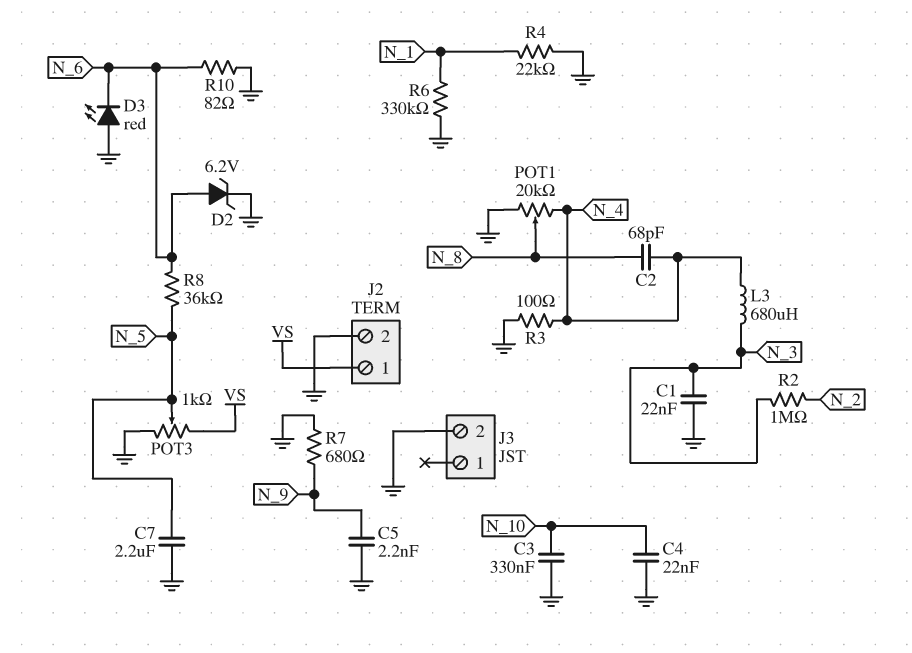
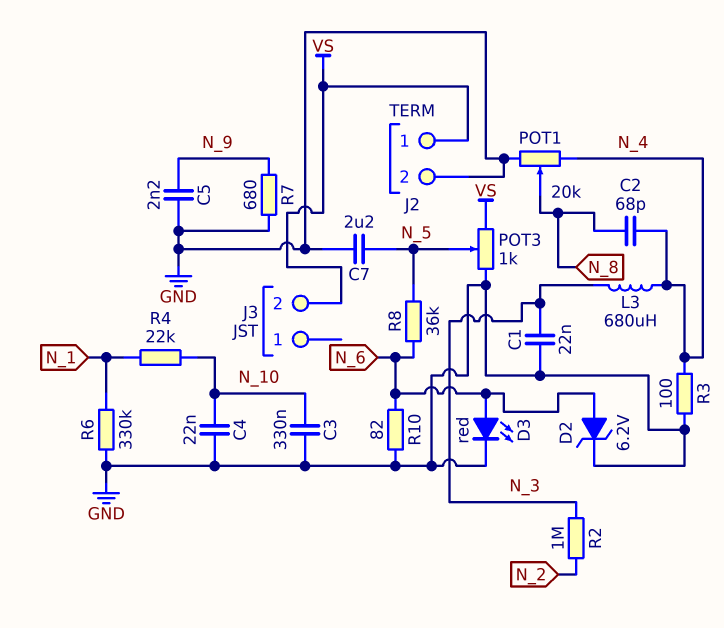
D3: LED red (A GND, K N_6) -> LED red (A N_6, K GND)
J3 pin 2: GND -> VS
R4: 22k (GND, N_1) -> 22k (N_1, N_10)

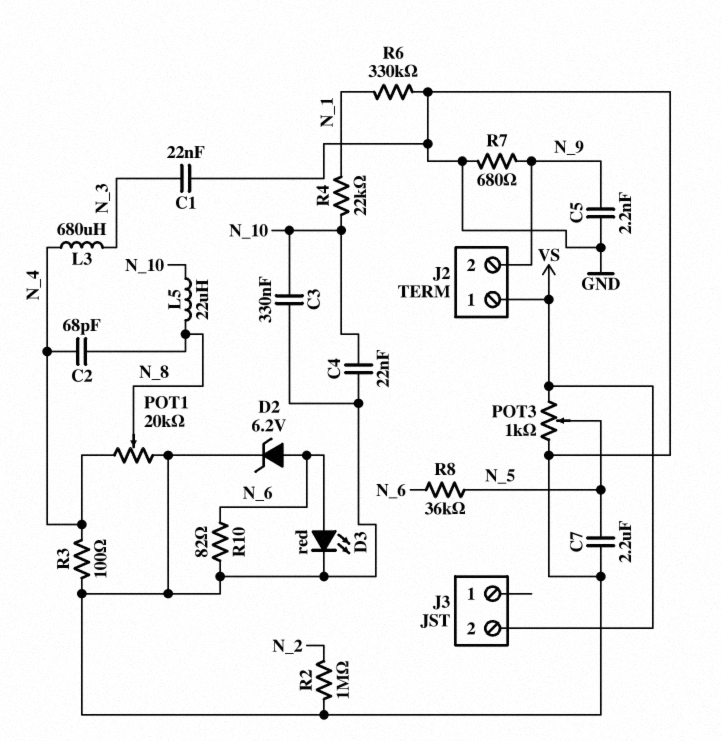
J2 pin 2: GND -> N_9
L5: none -> 22uH (N_8, N_10)
R2: 1M (N_2, N_3) -> 1M (GND, N_2)

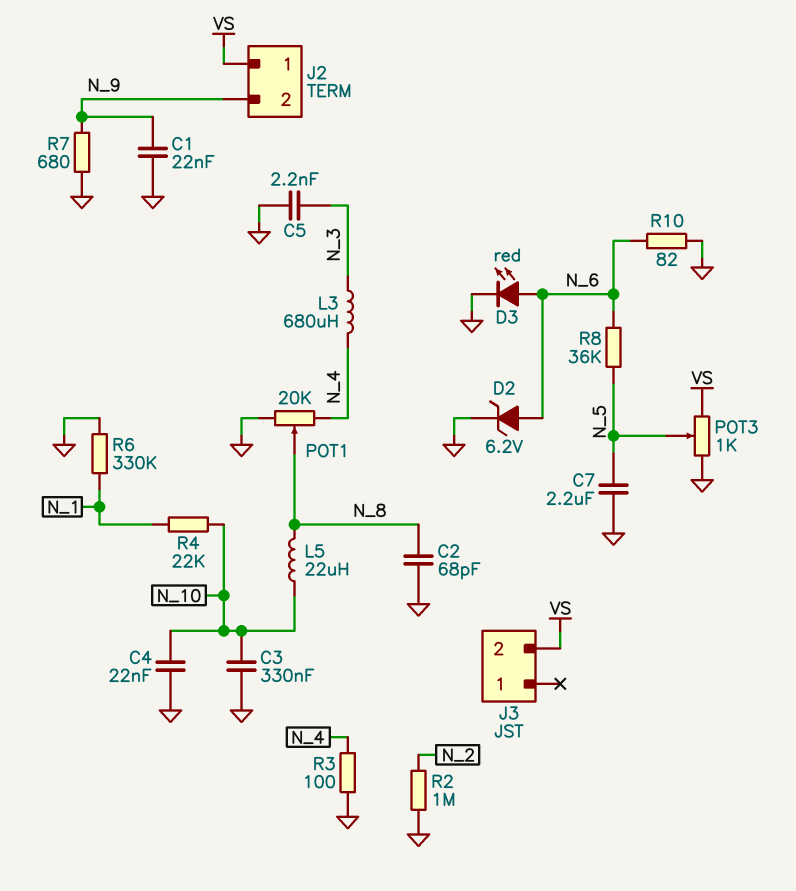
C1: 22nF (GND, N_3) -> 22nF (GND, N_9)
C2: 68pF (N_4, N_8) -> 68pF (GND, N_8)
C5: 2.2nF (GND, N_9) -> 2.2nF (GND, N_3)

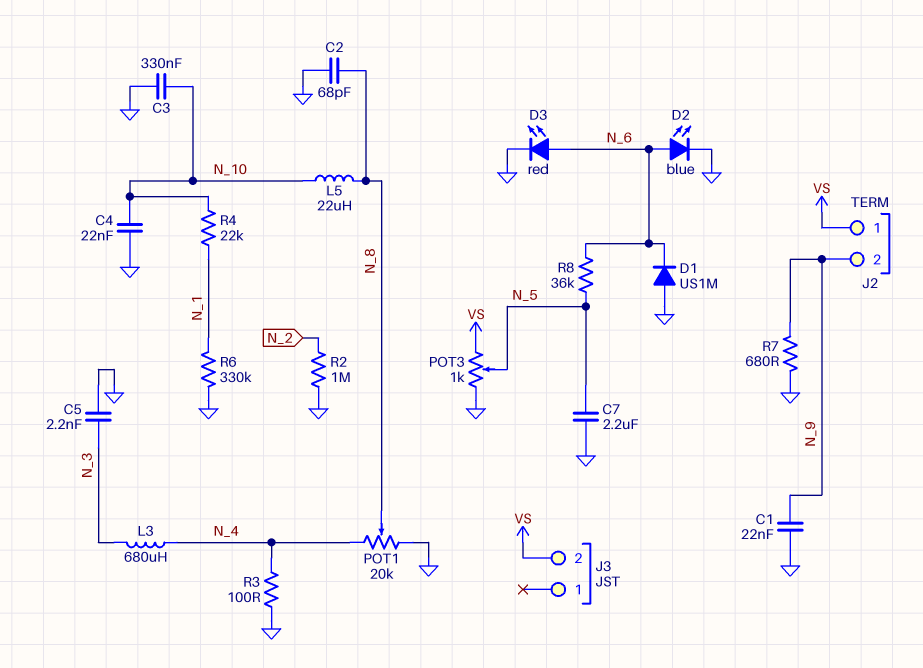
D1: none -> diode US1M (A GND, K N_6)
D2: zener 6.2V (A N_6, K GND) -> LED blue (A N_6, K GND)
R10: 82 (GND, N_6) -> none

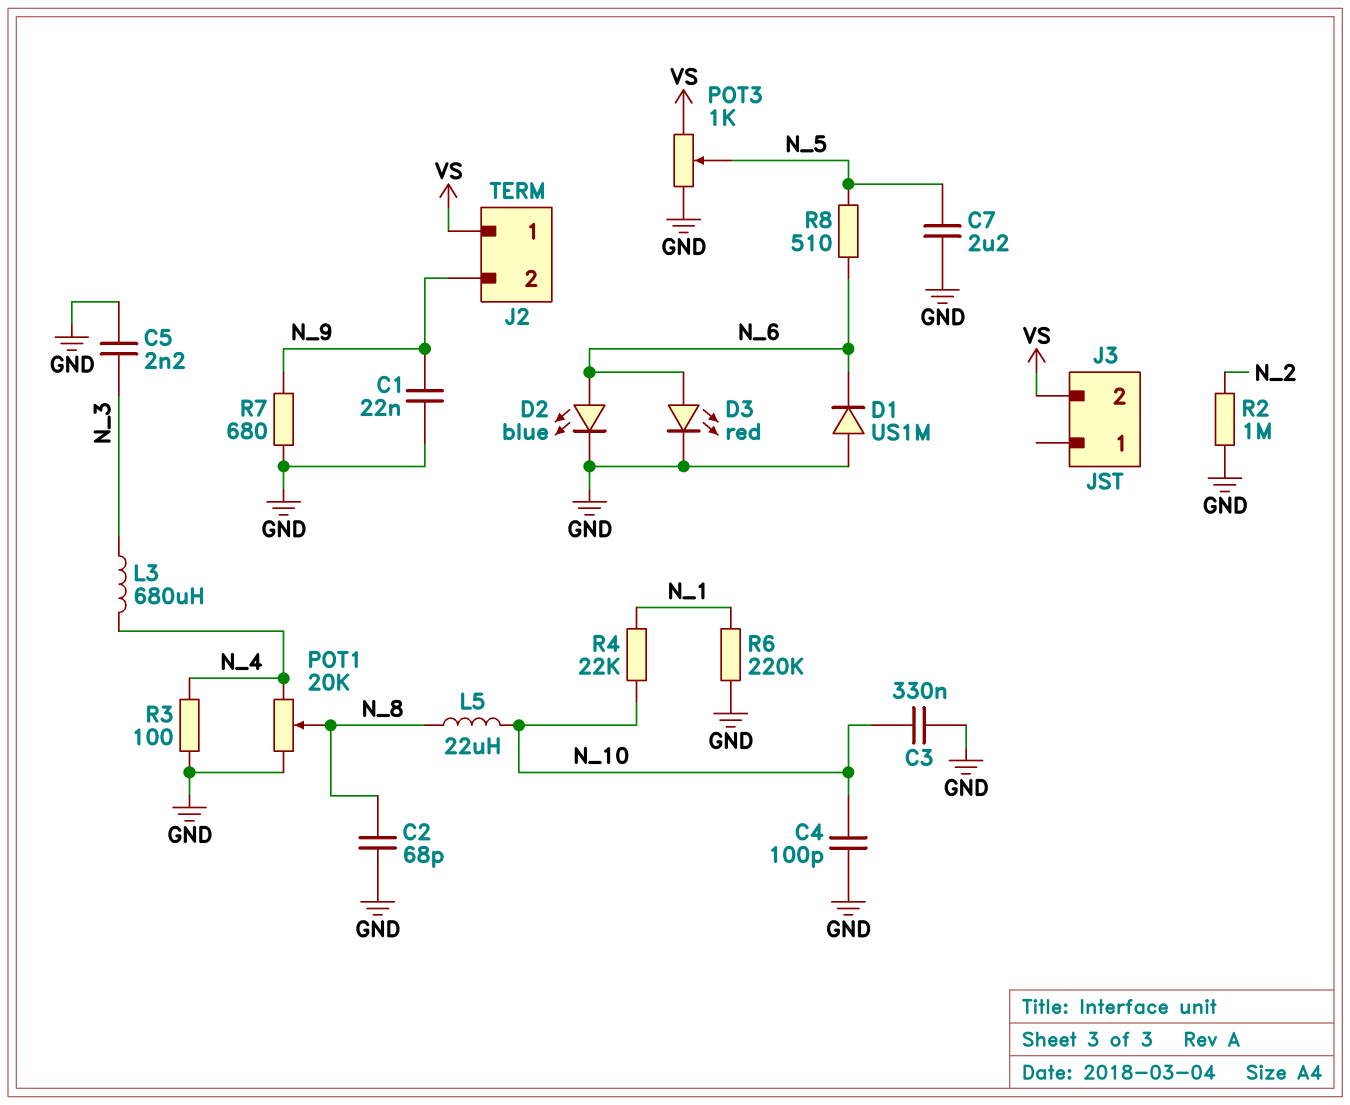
C4: 22nF (GND, N_10) -> 100pF (GND, N_10)
R6: 330k (GND, N_1) -> 220k (GND, N_1)
R8: 36k (N_5, N_6) -> 510 (N_5, N_6)

